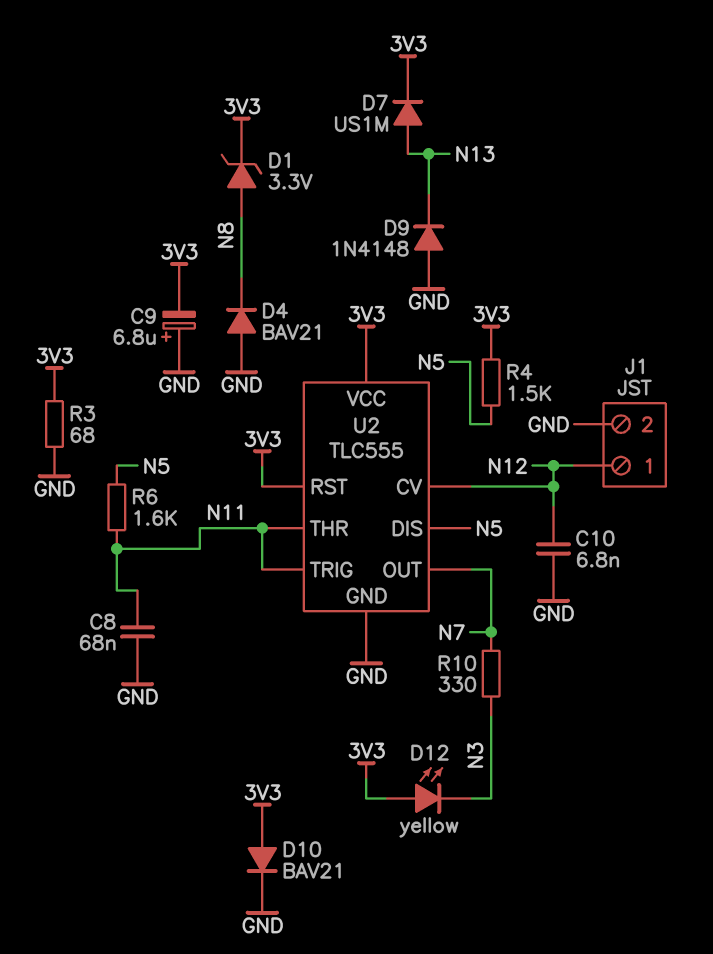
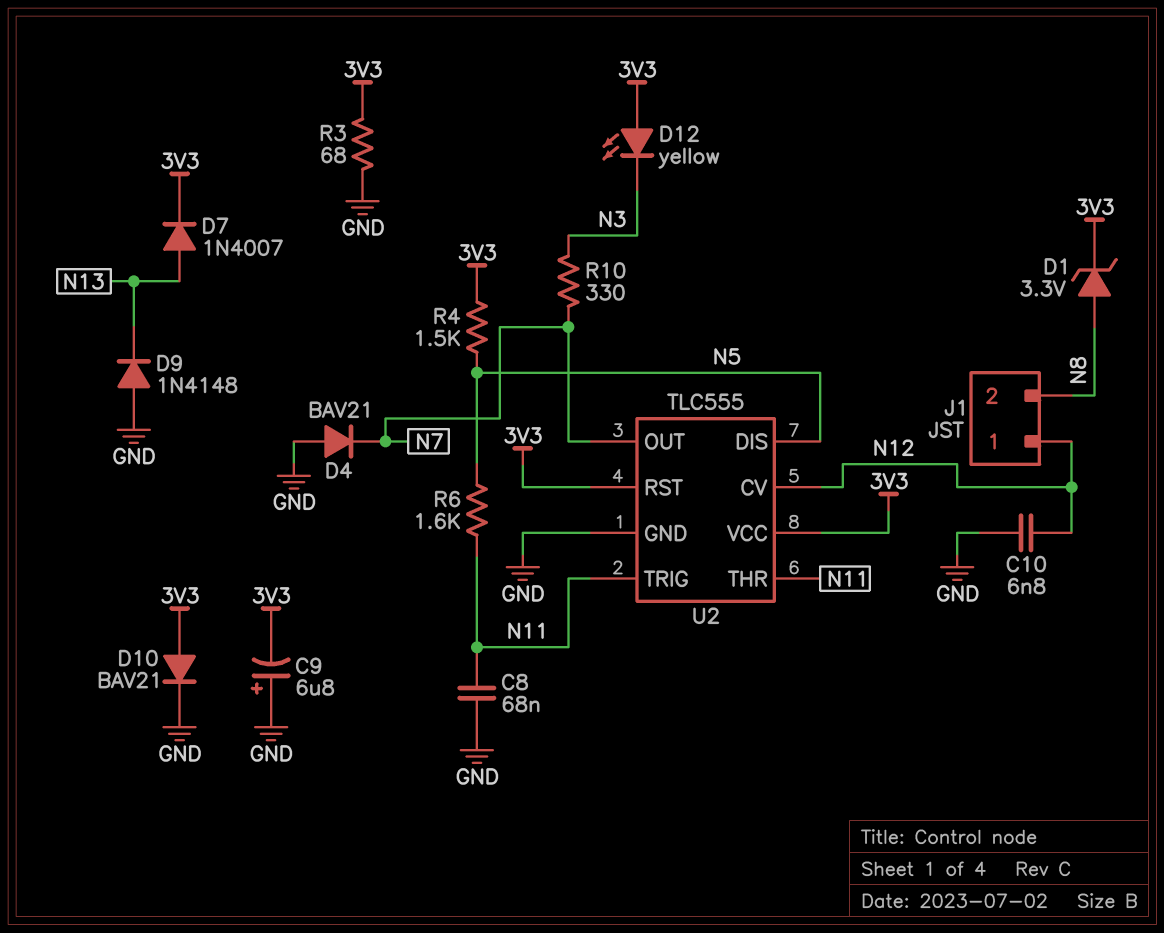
D4: diode BAV21 (A GND, K N8) -> diode BAV21 (A GND, K N7)
D7: diode US1M (A N13, K 3V3) -> diode 1N4007 (A N13, K 3V3)
J1 pin 2: GND -> N8

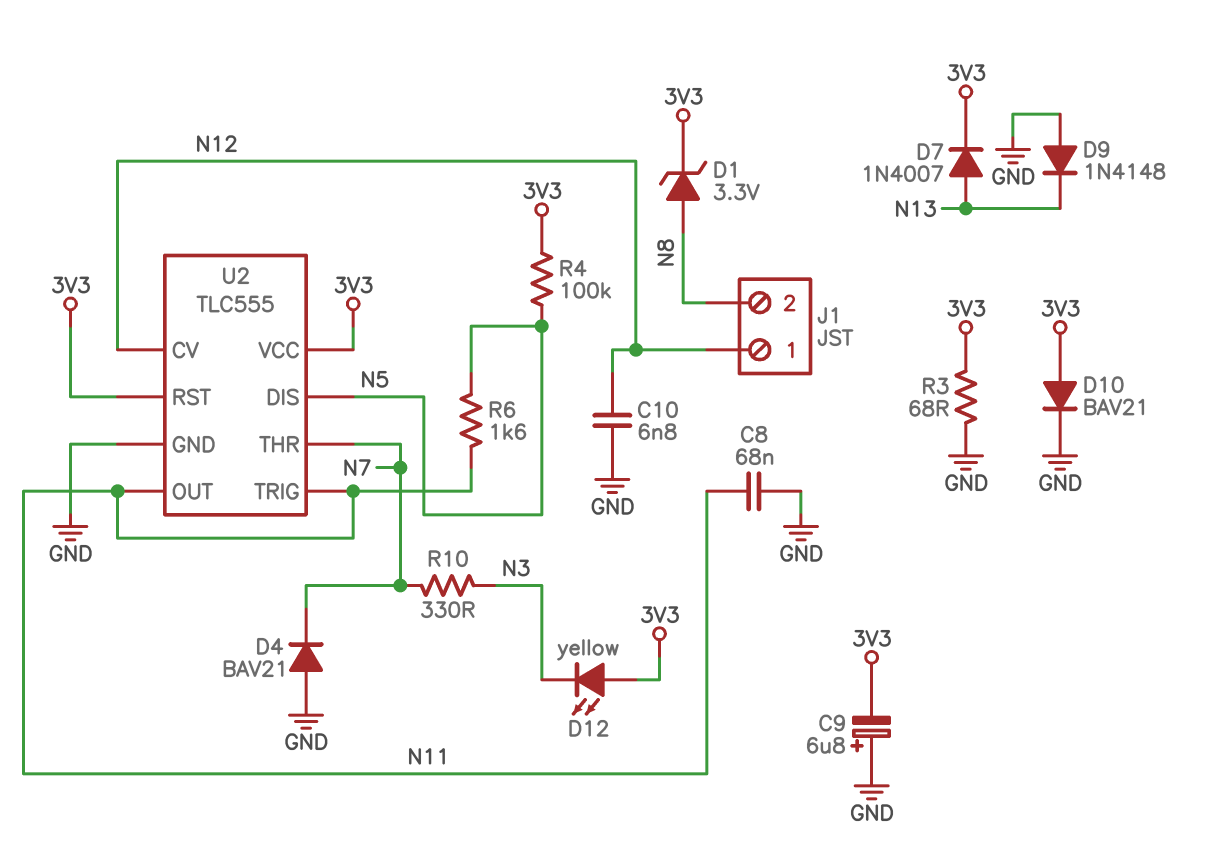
R4: 1.5k (3V3, N5) -> 100k (3V3, N5)
U2 pin OUT: N7 -> N11
U2 pin THR: N11 -> N7

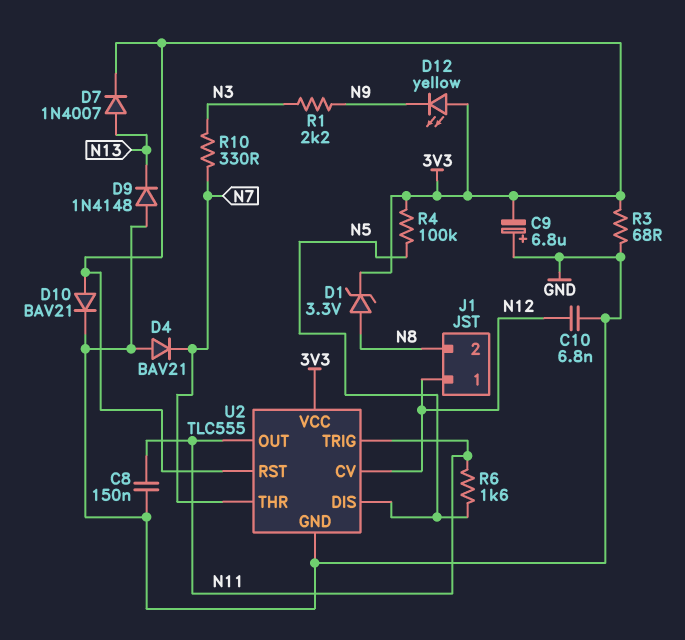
C8: 68nF (GND, N11) -> 150nF (GND, N11)
D12: LED yellow (A 3V3, K N3) -> LED yellow (A 3V3, K N9)
R1: none -> 2.2k (N3, N9)

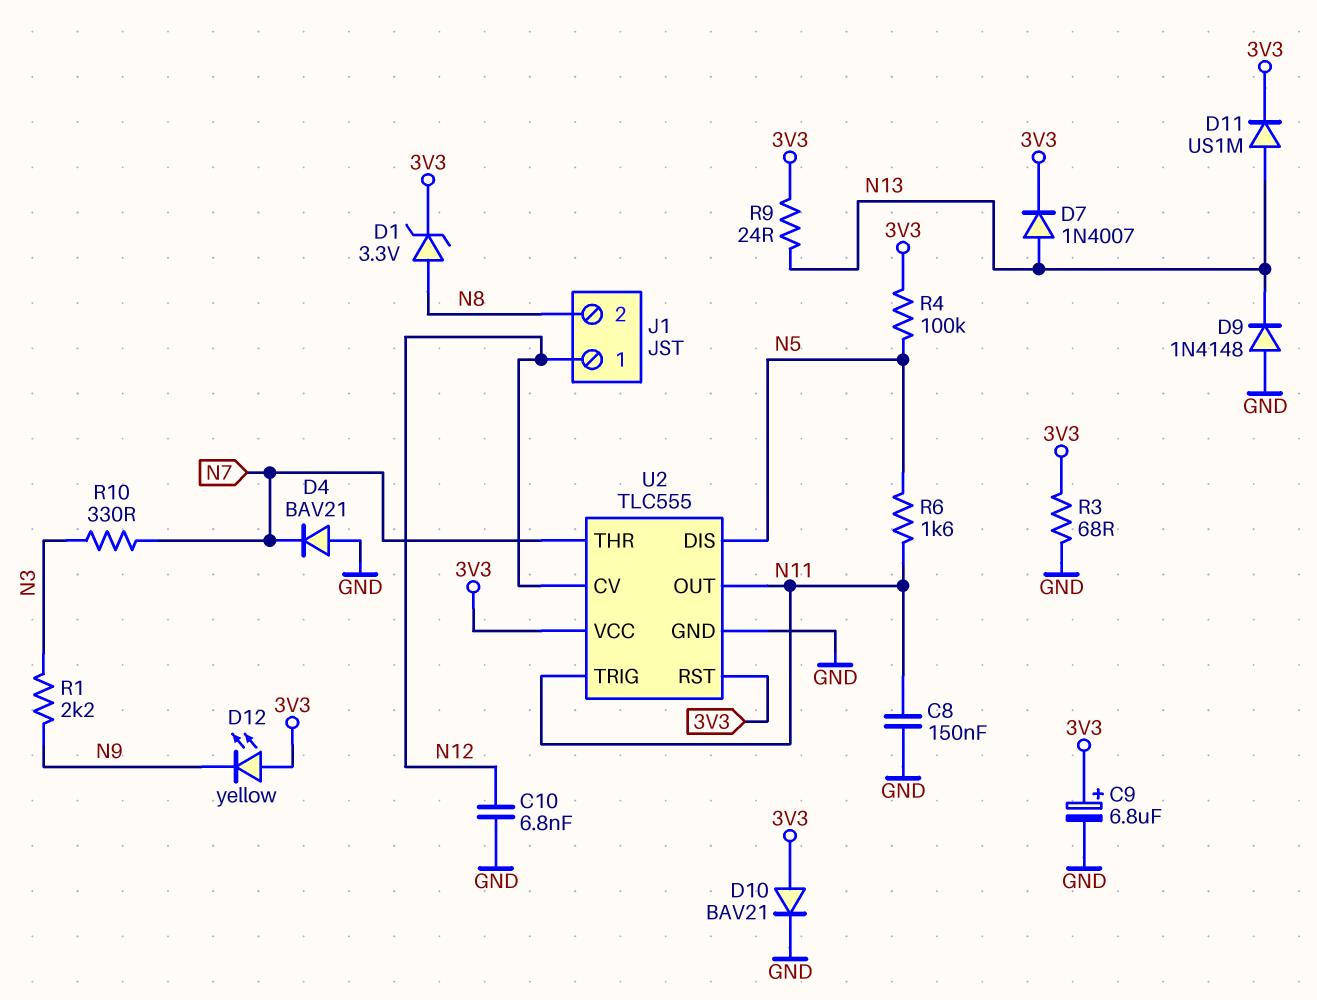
C9: 6.8uF (plus GND, minus 3V3) -> 6.8uF (plus 3V3, minus GND)
D11: none -> diode US1M (A N13, K 3V3)
R9: none -> 24 (3V3, N13)

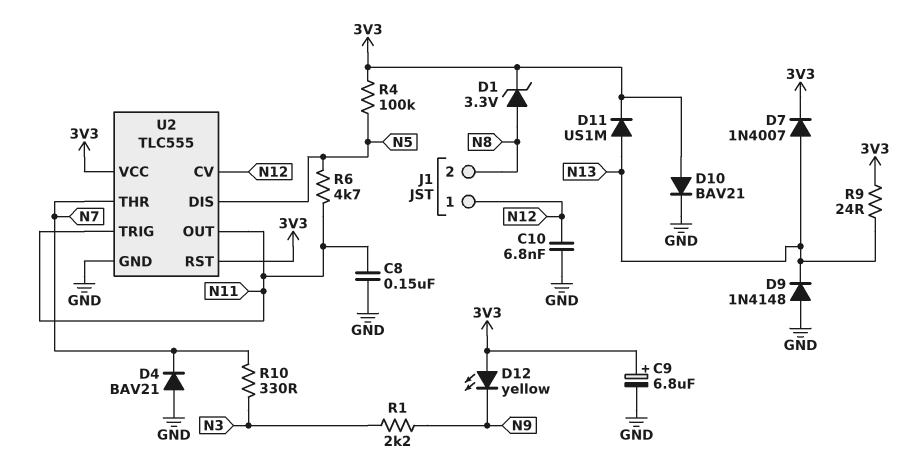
R3: 68 (3V3, GND) -> none
R6: 1.6k (N5, N11) -> 4.7k (N5, N11)

